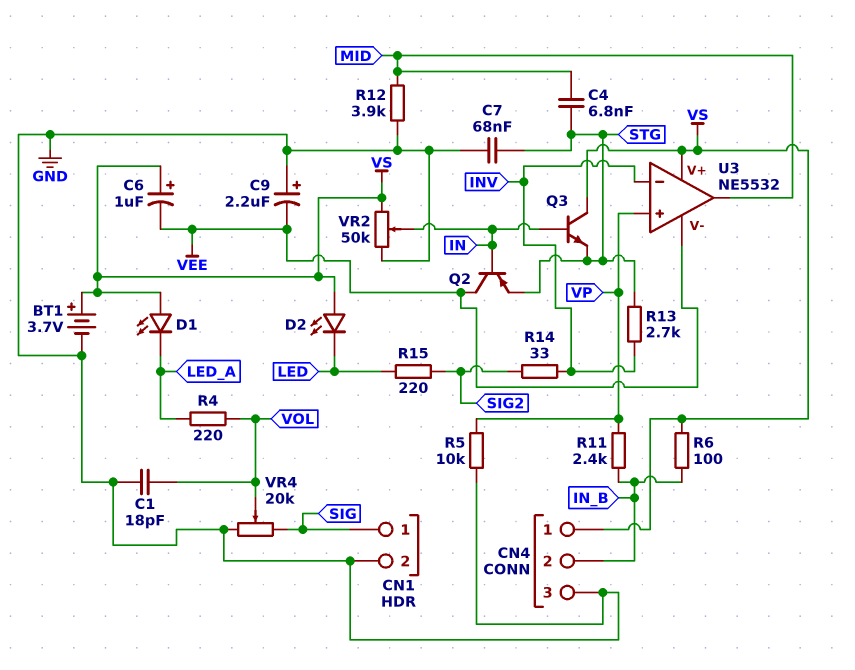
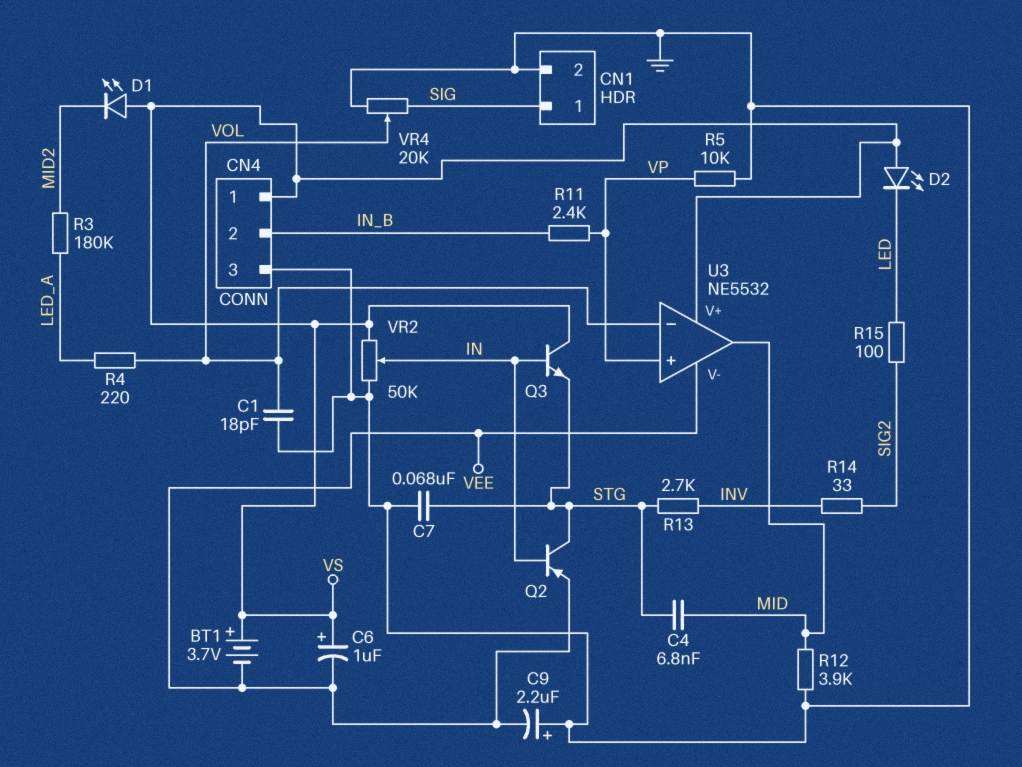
BT1: 3.7V (plus VS, minus GND) -> 3.7V (plus VS, minus VEE)
D1: LED (A VS, K LED_A) -> LED (A VS, K MID2)
Q2: PNP (B IN, C VEE, E STG) -> PNP (B IN, C STG, E VEE)
R3: none -> 180k (LED_A, MID2)
R6: 100 (IN_B, VS) -> none
R15: 220 (LED, SIG2) -> 100 (LED, SIG2)
U3 pin in-: INV -> VOL

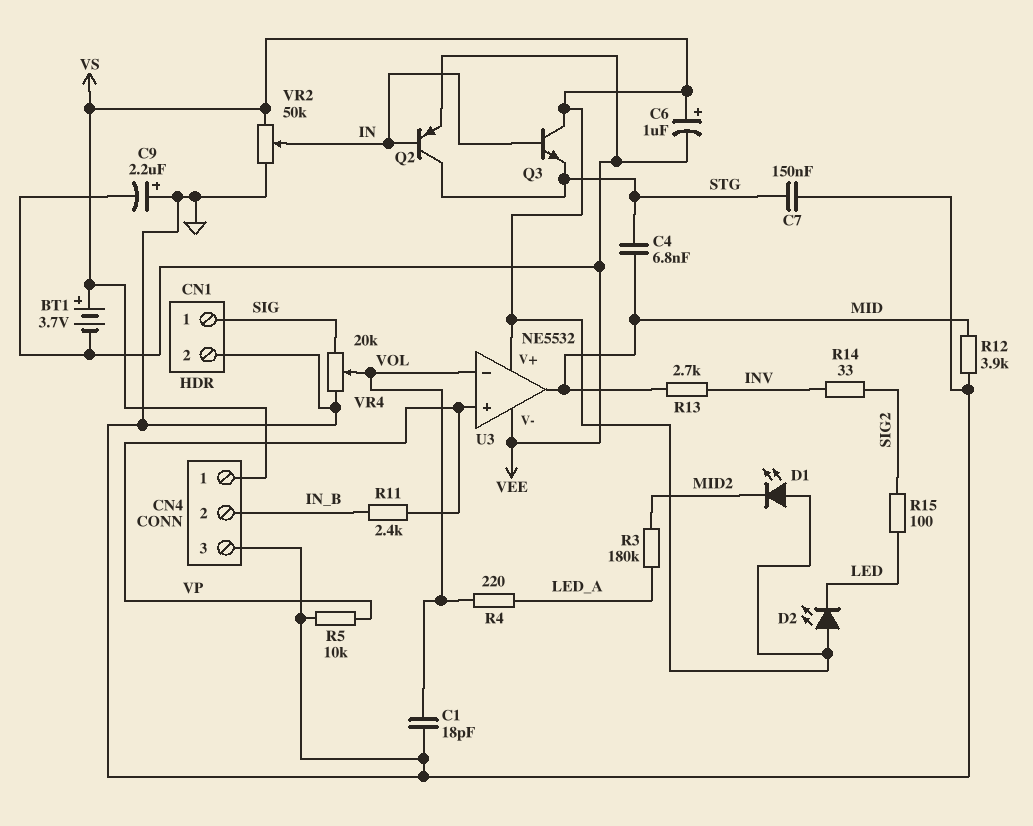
C7: 68nF (GND, STG) -> 150nF (GND, STG)
R13: 2.7k (INV, STG) -> 2.7k (INV, MID)

